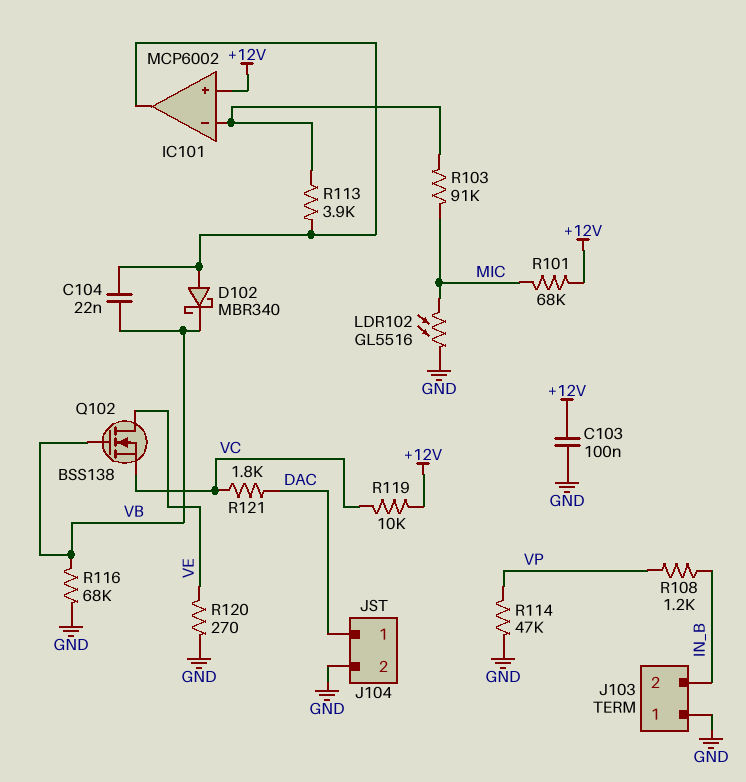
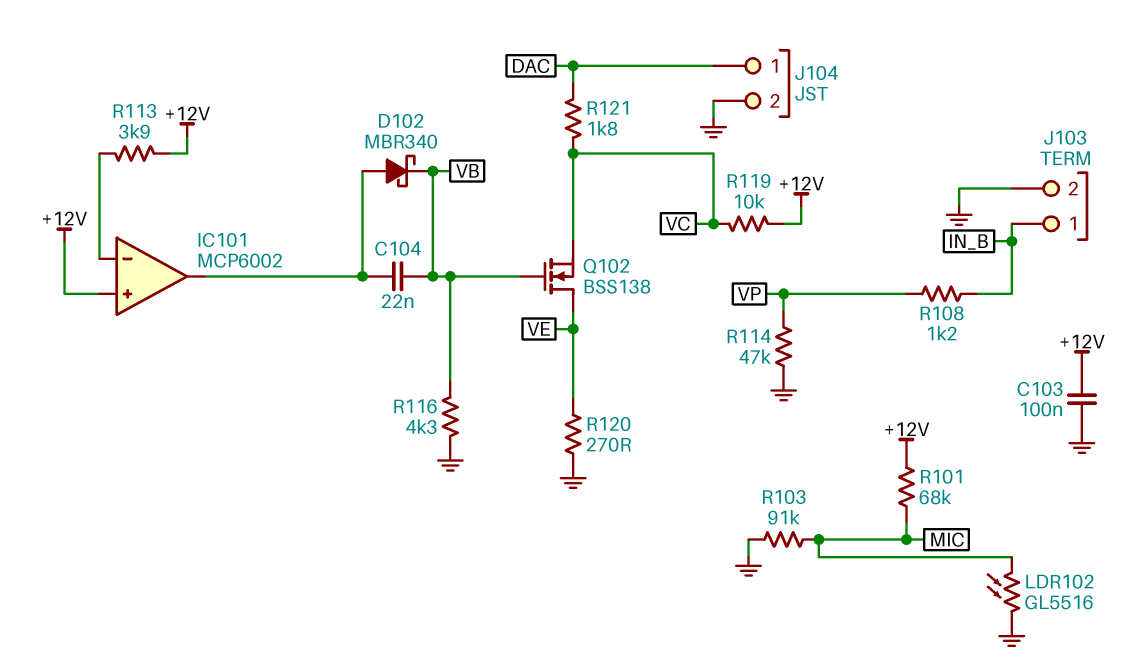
J103 pin 1: GND -> IN_B
J103 pin 2: IN_B -> GND
R103: 91k (IC101/in-, MIC) -> 91k (GND, MIC)
R113: 3.9k (IC101/in-, IC101/out) -> 3.9k (+12V, IC101/in-)
R116: 68k (GND, VB) -> 4.3k (GND, VB)

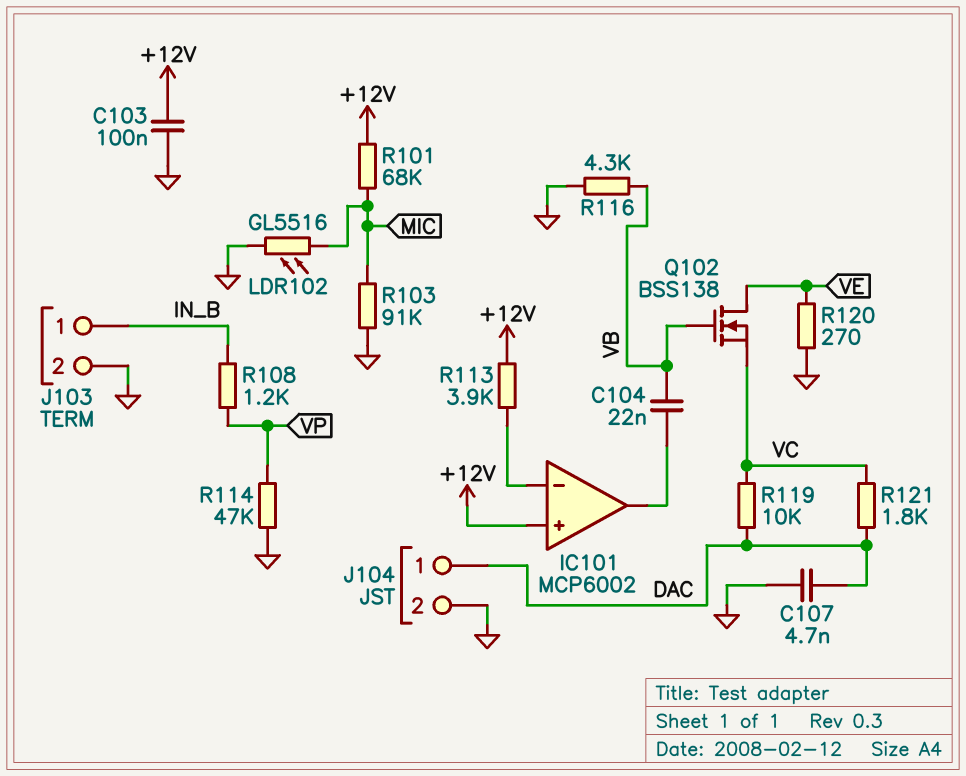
C107: none -> 4.7nF (DAC, GND)
D102: schottky MBR340 (A IC101/out, K VB) -> none
R119: 10k (+12V, VC) -> 10k (DAC, VC)

